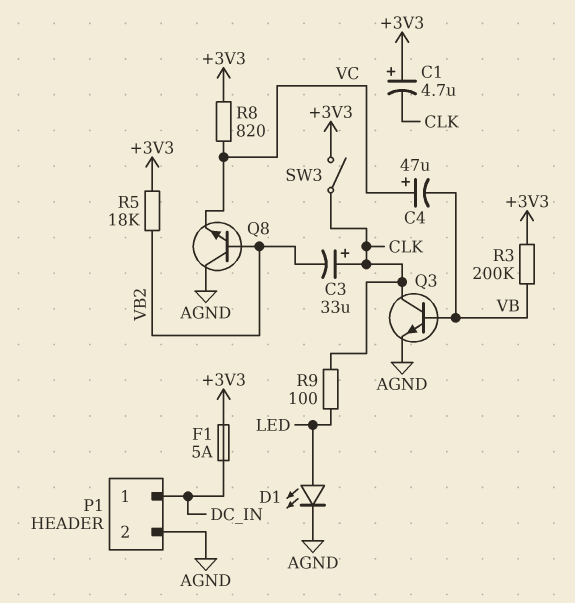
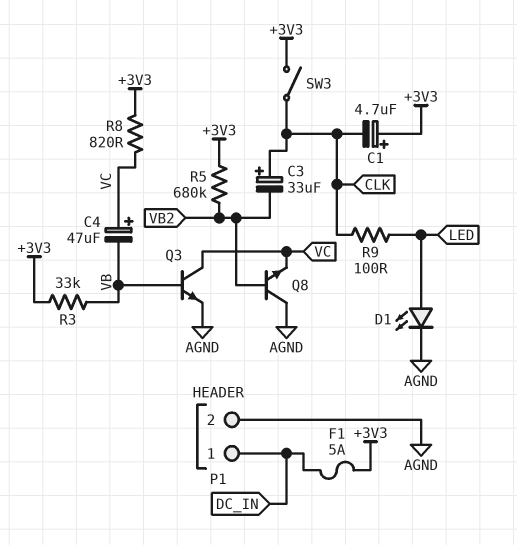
Q3: NPN (B VB, C CLK, E AGND) -> NPN (B VB, C VC, E AGND)
R3: 200k (+3V3, VB) -> 33k (+3V3, VB)
R5: 18k (+3V3, VB2) -> 680k (+3V3, VB2)

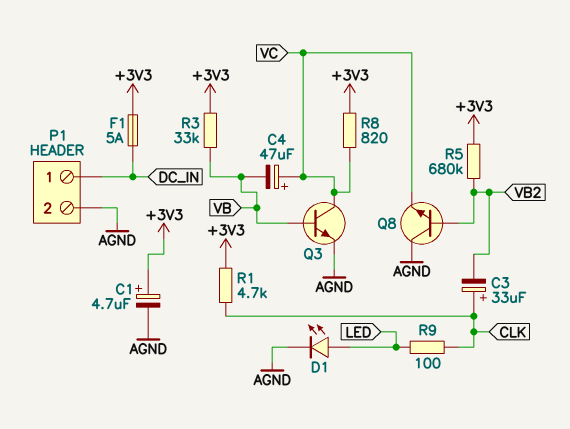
C1: 4.7uF (plus +3V3, minus CLK) -> 4.7uF (plus +3V3, minus AGND)
R1: none -> 4.7k (+3V3, CLK)
SW3: switch (+3V3, CLK) -> none

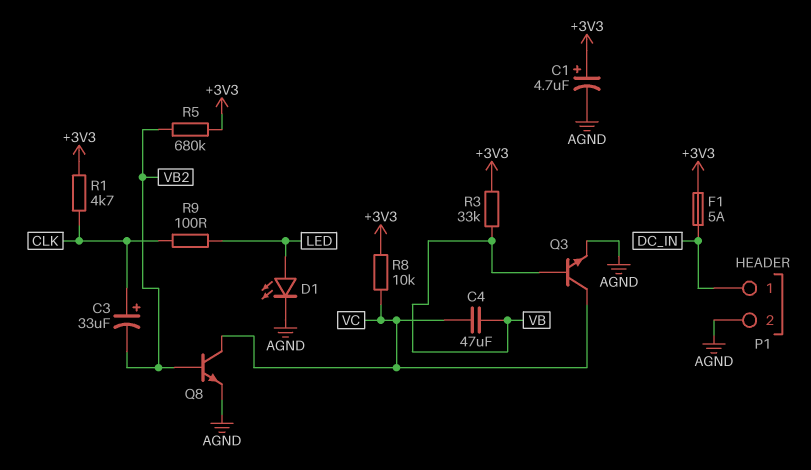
C4: 47uF (plus VC, minus VB) -> 47uF (VB, VC)
Q8: NPN (B VB2, C AGND, E VC) -> NPN (B VB2, C VC, E AGND)
R8: 820 (+3V3, VC) -> 10k (+3V3, VC)

